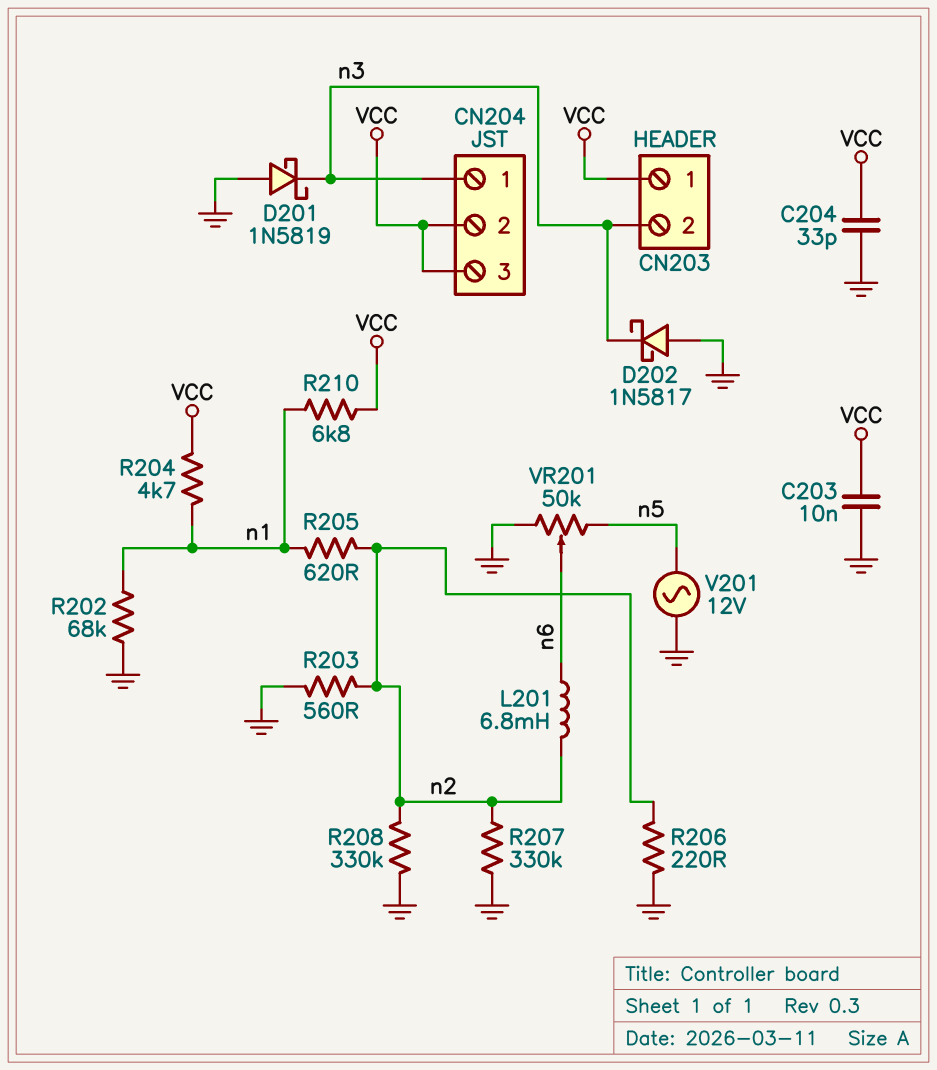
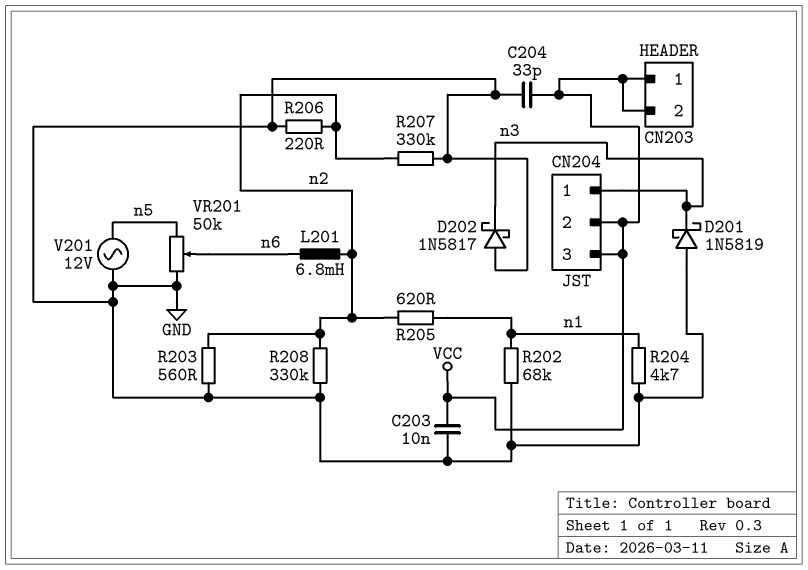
CN203 pin 2: n3 -> VCC
R204: 4.7k (VCC, n1) -> 4.7k (GND, n1)
R210: 6.8k (VCC, n1) -> none

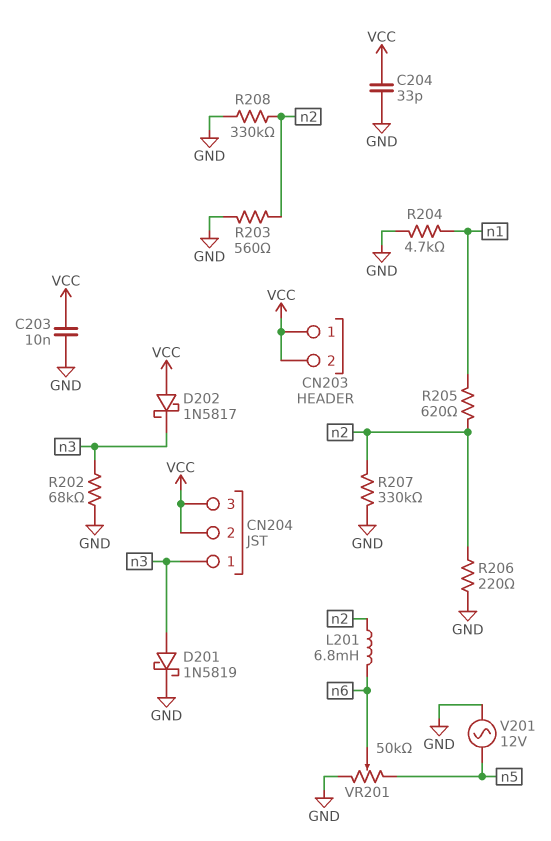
D201: schottky 1N5819 (A GND, K n3) -> schottky 1N5819 (A n3, K GND)
D202: schottky 1N5817 (A GND, K n3) -> schottky 1N5817 (A VCC, K n3)
R202: 68k (GND, n1) -> 68k (GND, n3)

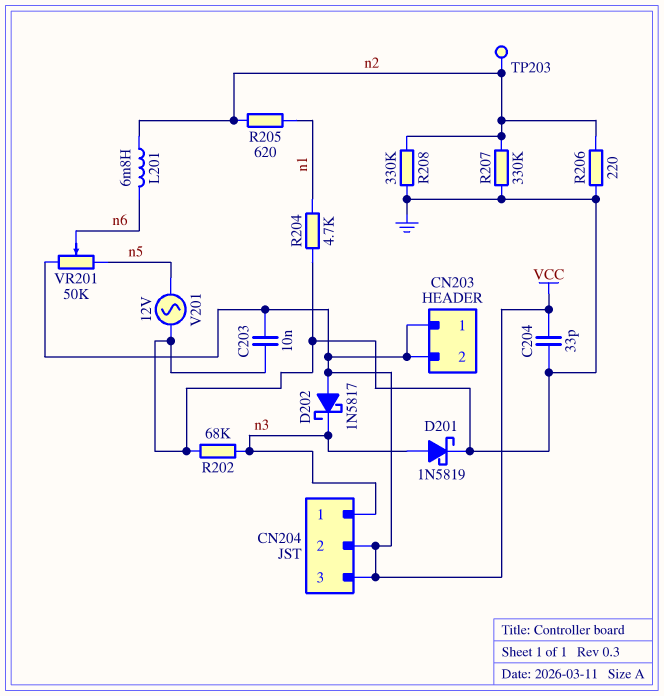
R203: 560 (GND, n2) -> none
TP203: none -> test point (n2)
VR201: 50k (GND, n5, wiper n6) -> 50k (VCC, n5, wiper n6)

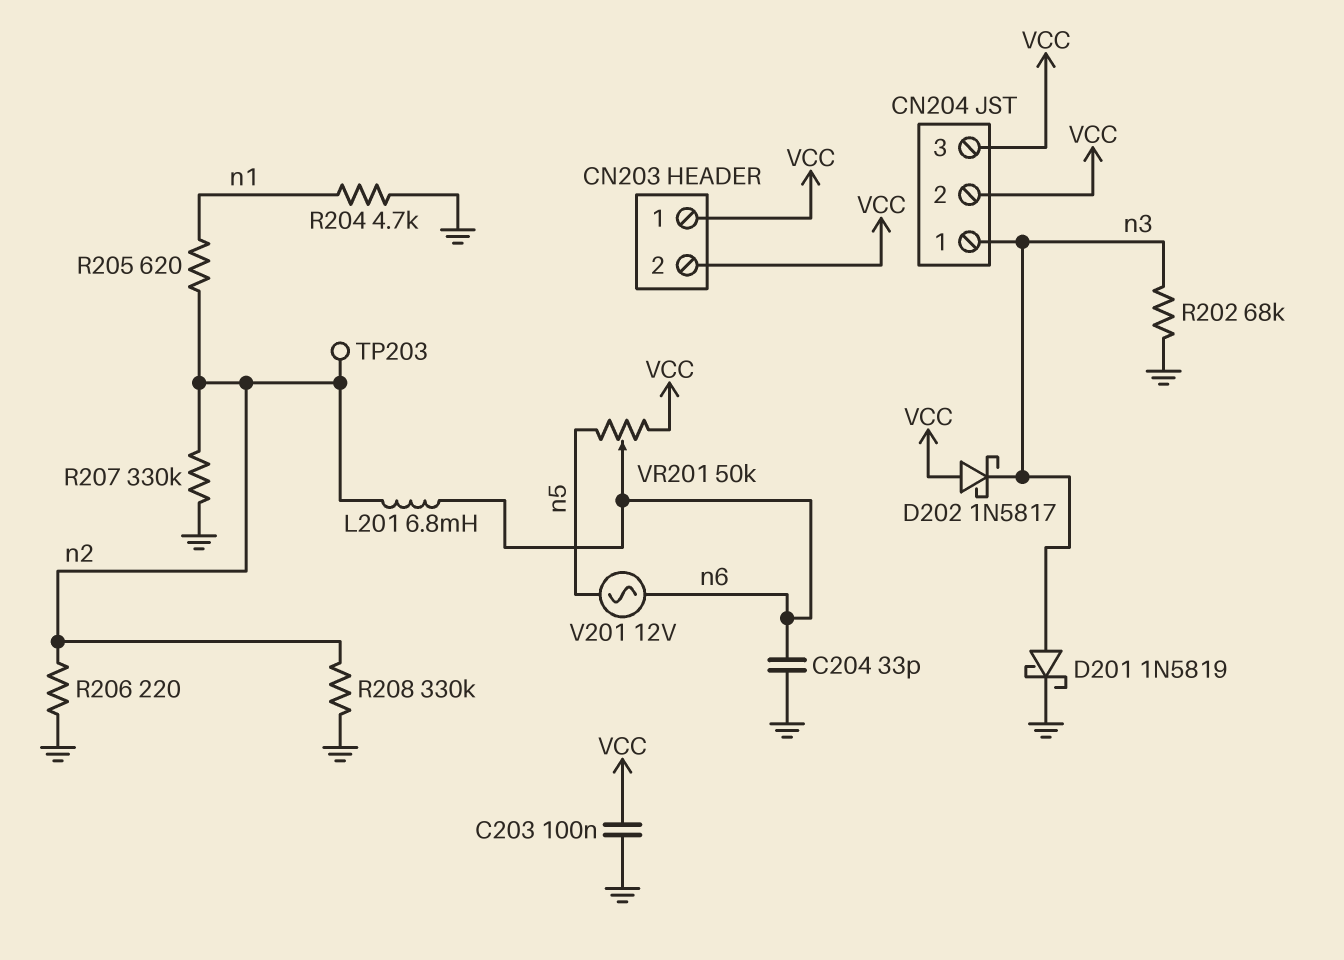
C203: 10nF (GND, VCC) -> 100nF (GND, VCC)
C204: 33pF (GND, VCC) -> 33pF (GND, n6)
V201: AC 12V (GND, n5) -> AC 12V (n5, n6)

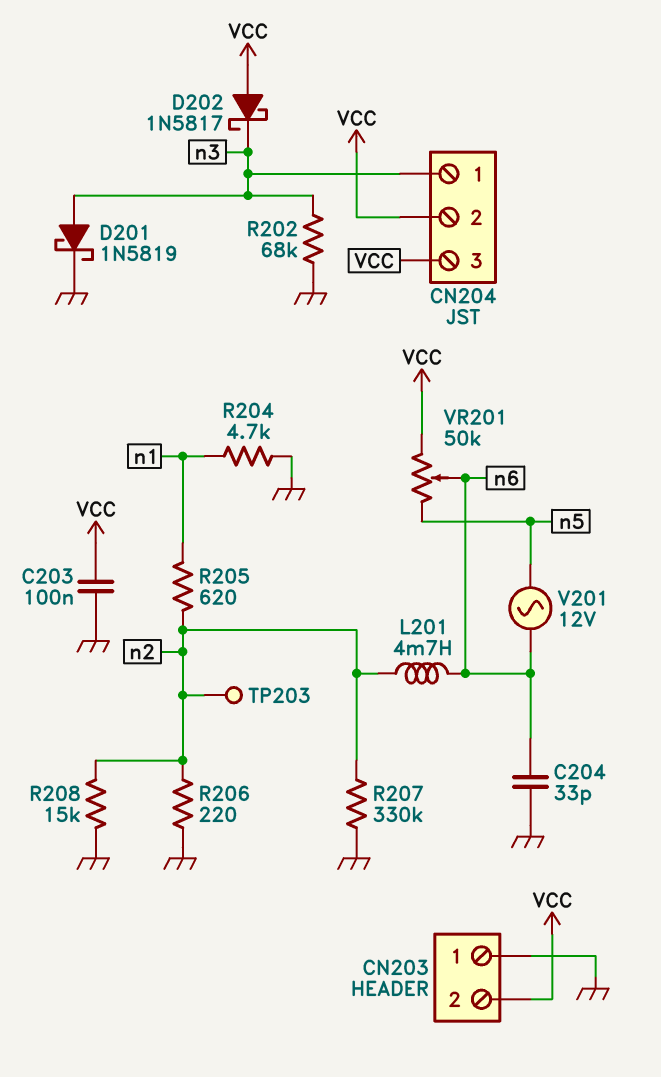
CN203 pin 1: VCC -> GND
L201: 6.8mH (n2, n6) -> 4.7mH (n2, n6)
R208: 330k (GND, n2) -> 15k (GND, n2)

